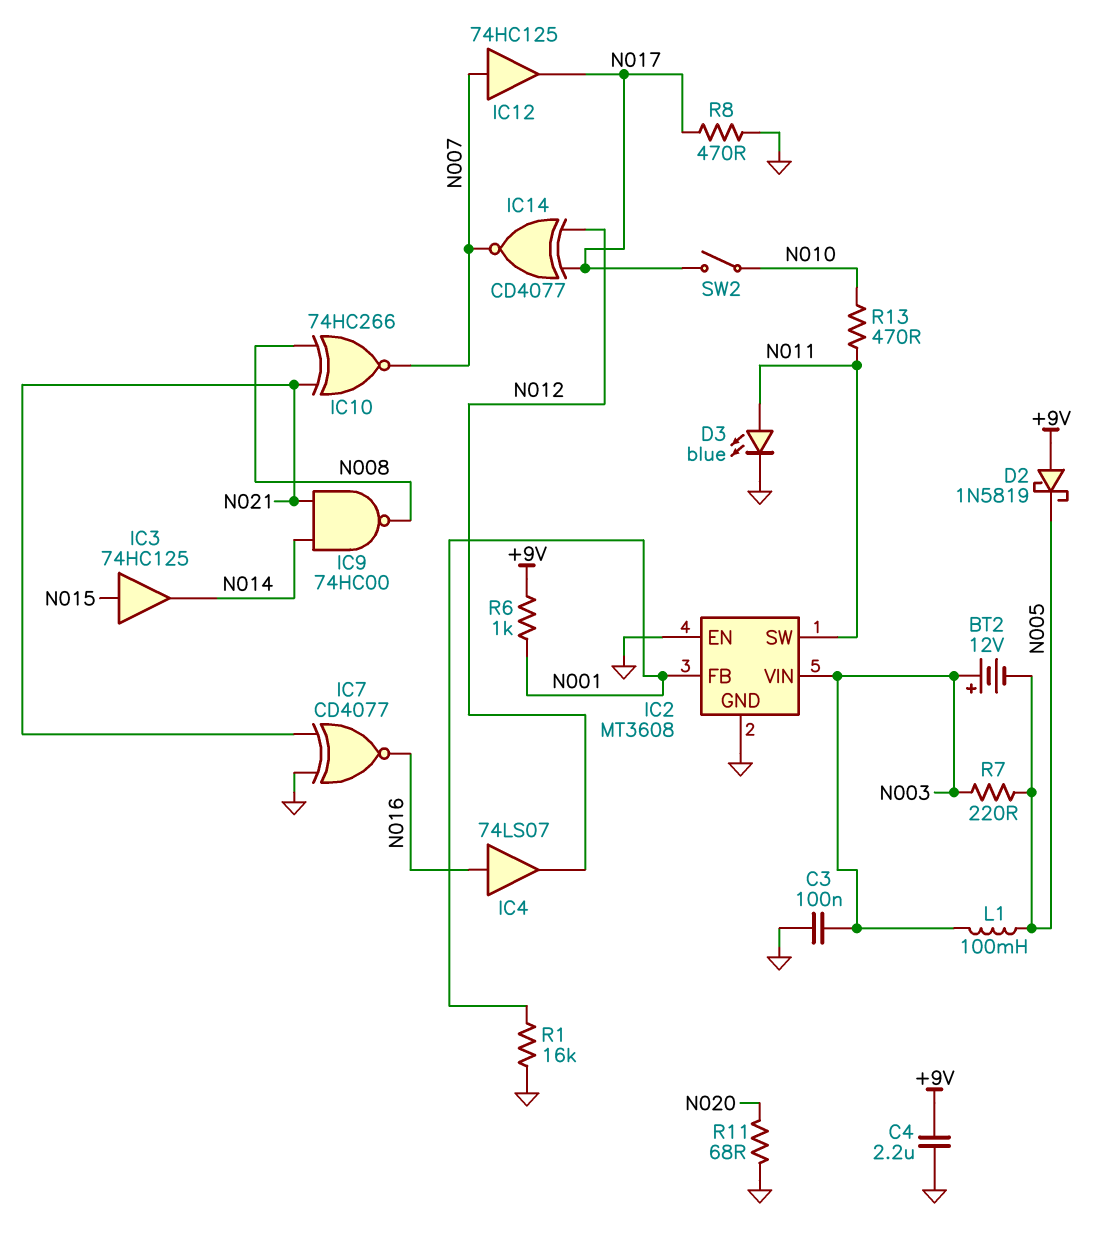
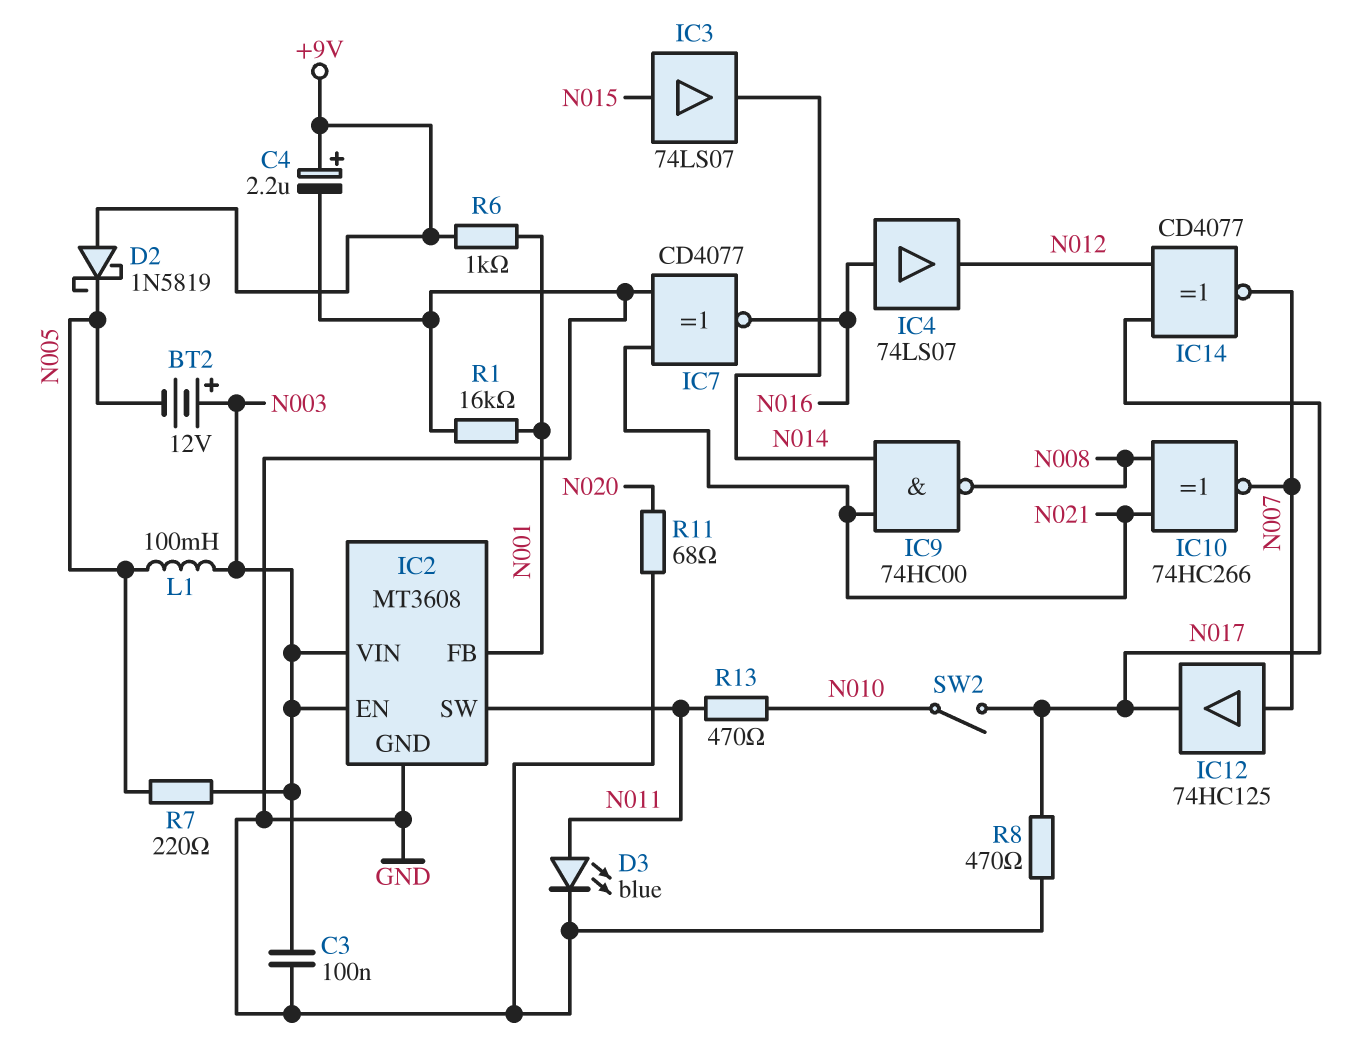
C4: 2.2uF (+9V, GND) -> 2.2uF (plus +9V, minus GND)
IC2 pin EN: GND -> N003
IC3: buffer 74HC125 (in N015, out N014) -> buffer 74LS07 (in N015, out N014)

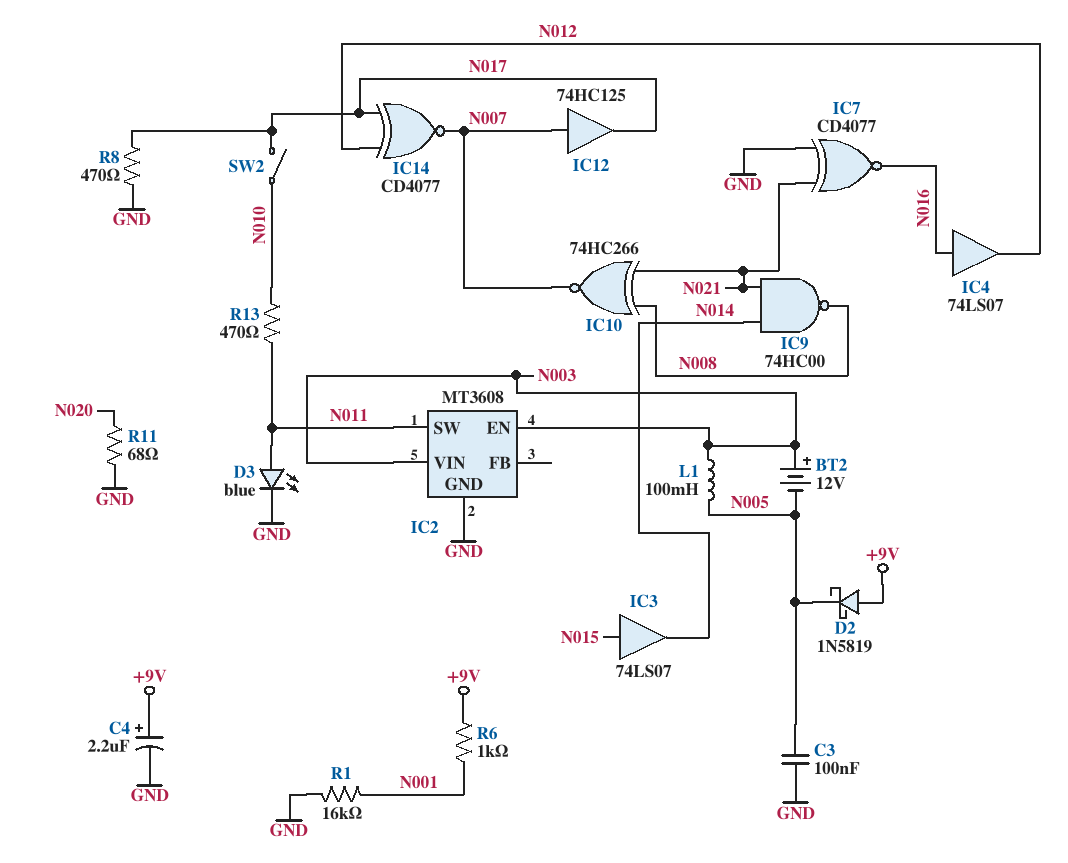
C3: 100nF (GND, N003) -> 100nF (GND, N005)
IC2 pin FB: N001 -> none
R7: 220 (N003, N005) -> none

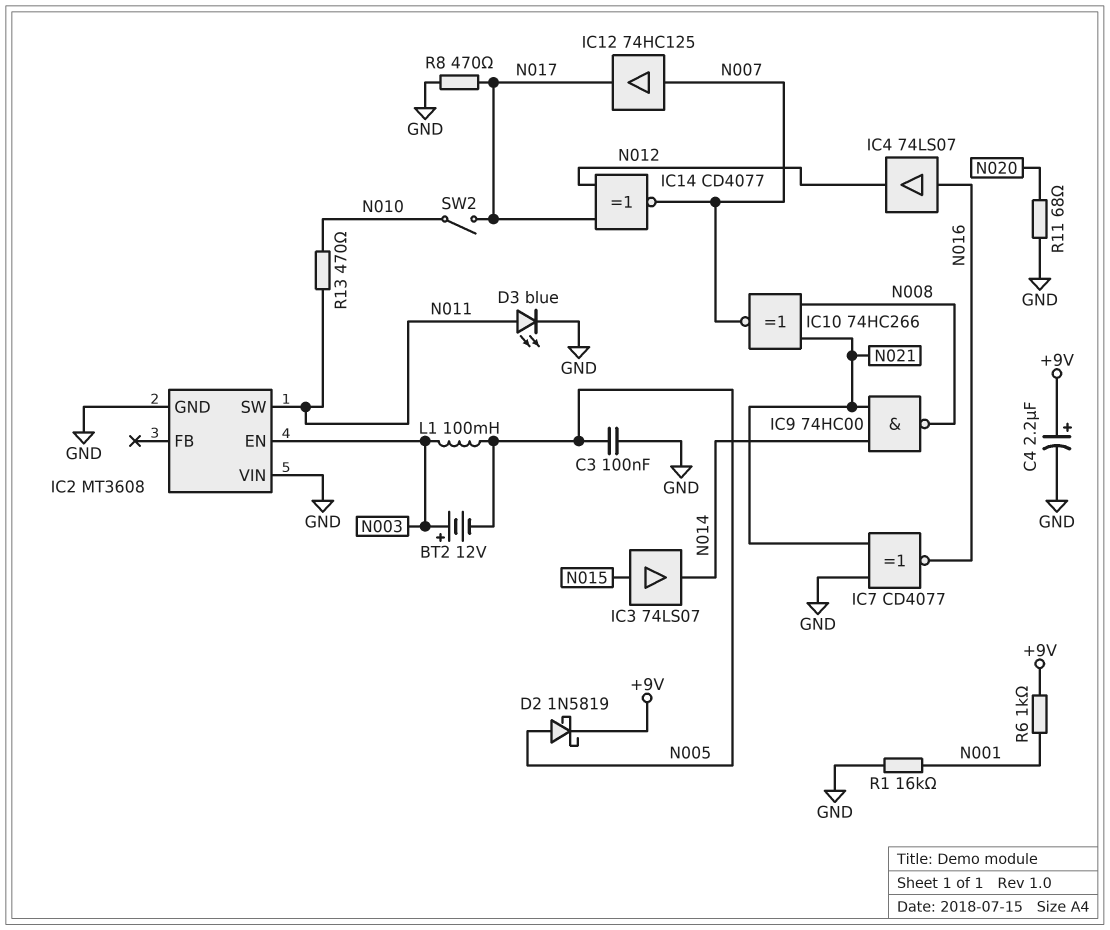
D2: schottky 1N5819 (A +9V, K N005) -> schottky 1N5819 (A N005, K +9V)
IC2 pin VIN: N003 -> GND

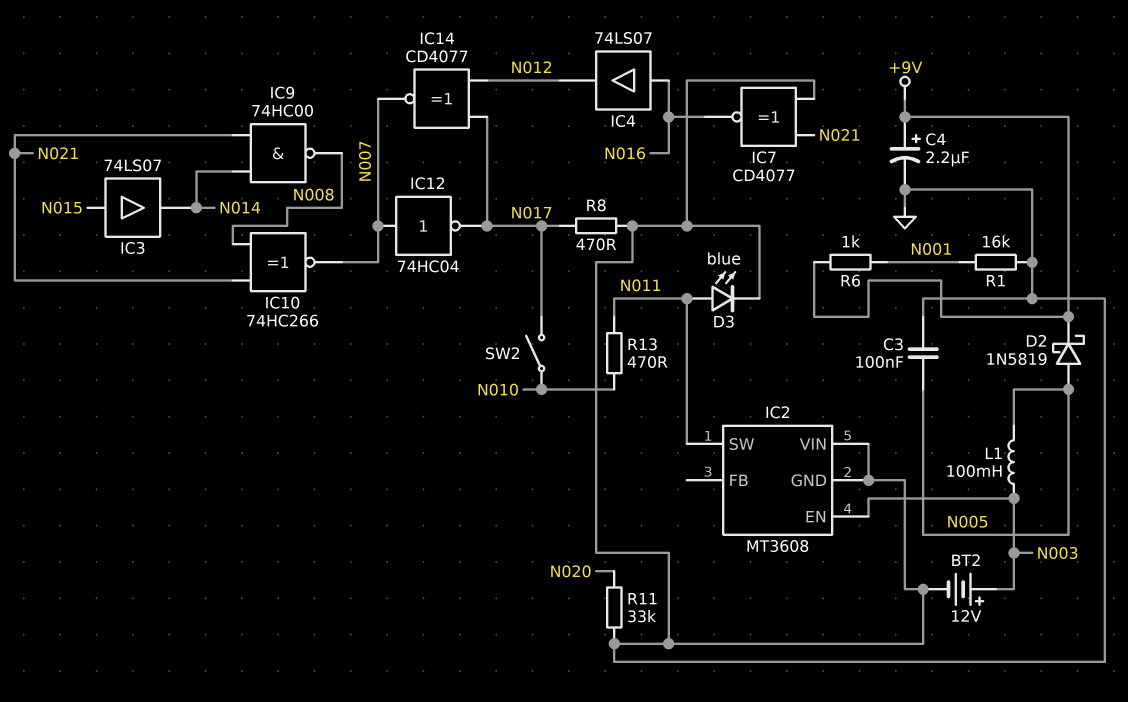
BT2: 12V (plus N003, minus N005) -> 12V (plus N003, minus GND)
IC12: buffer 74HC125 (in N007, out N017) -> NOT 74HC04 (in N007, out N017)
R11: 68 (GND, N020) -> 33k (GND, N020)

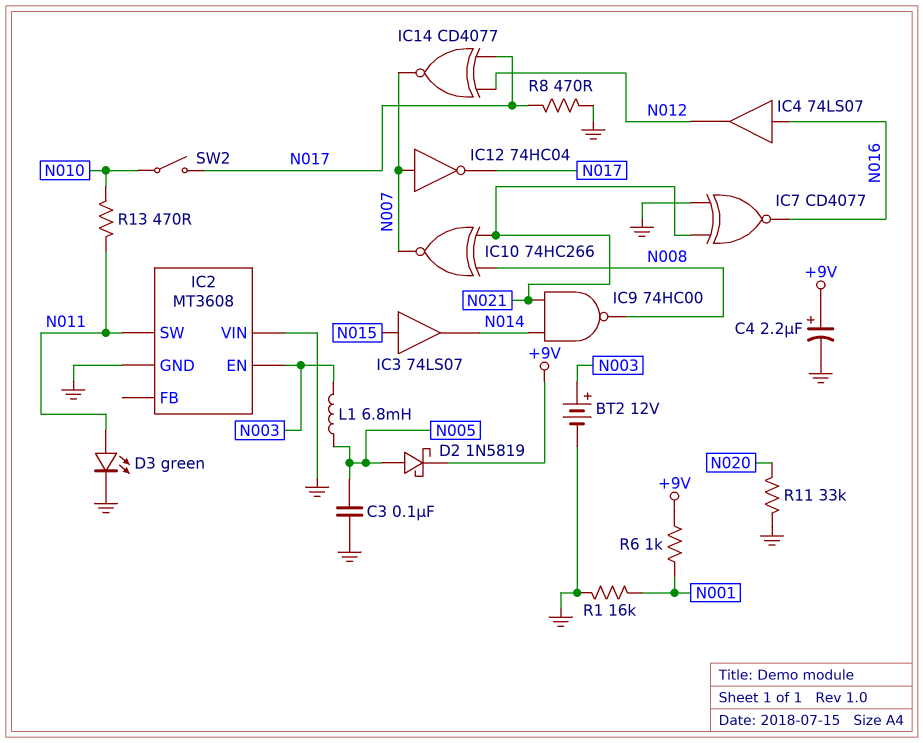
D3: LED blue (A N011, K GND) -> LED green (A N011, K GND)
L1: 100mH (N003, N005) -> 6.8mH (N003, N005)

